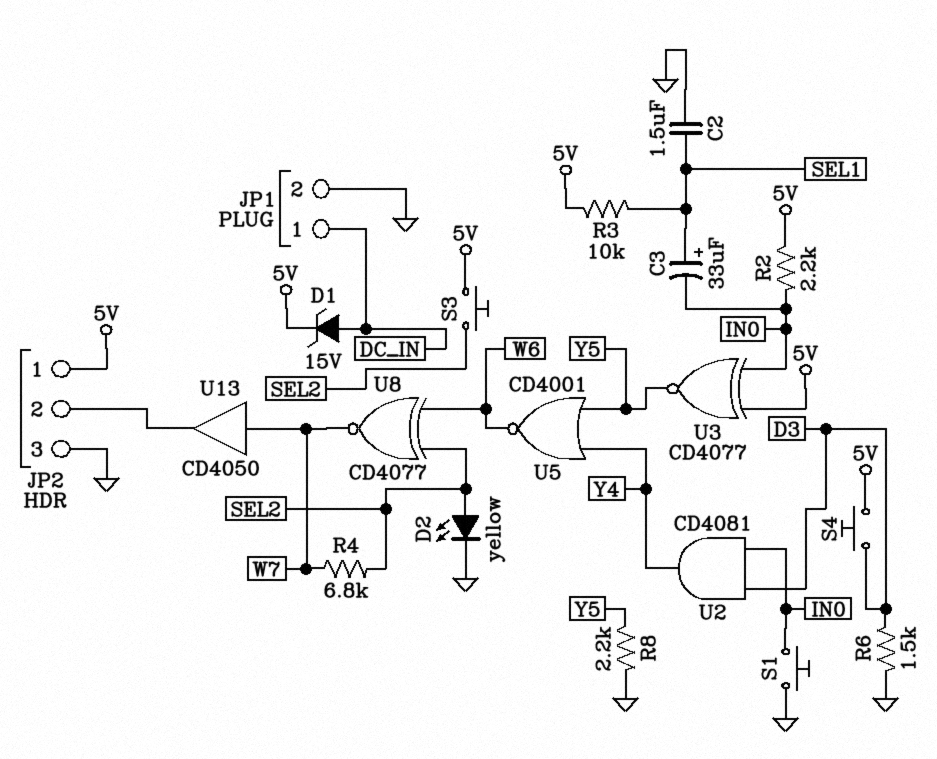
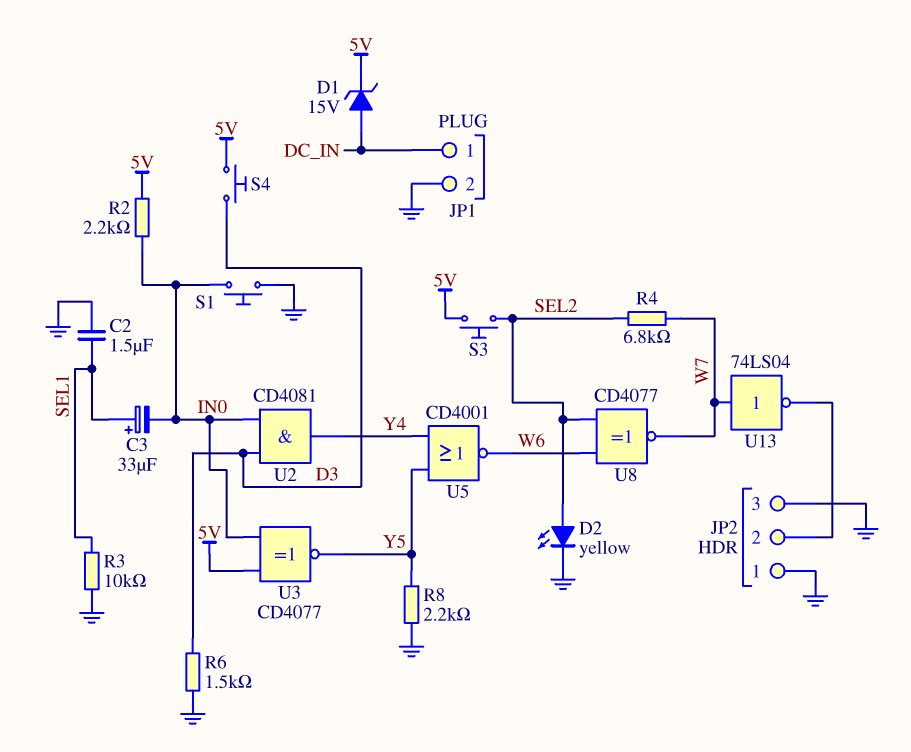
JP2 pin 1: 5V -> GND
R3: 10k (5V, SEL1) -> 10k (GND, SEL1)
U13: buffer CD4050 (in W7, out JP2/2) -> NOT 74LS04 (in W7, out JP2/2)

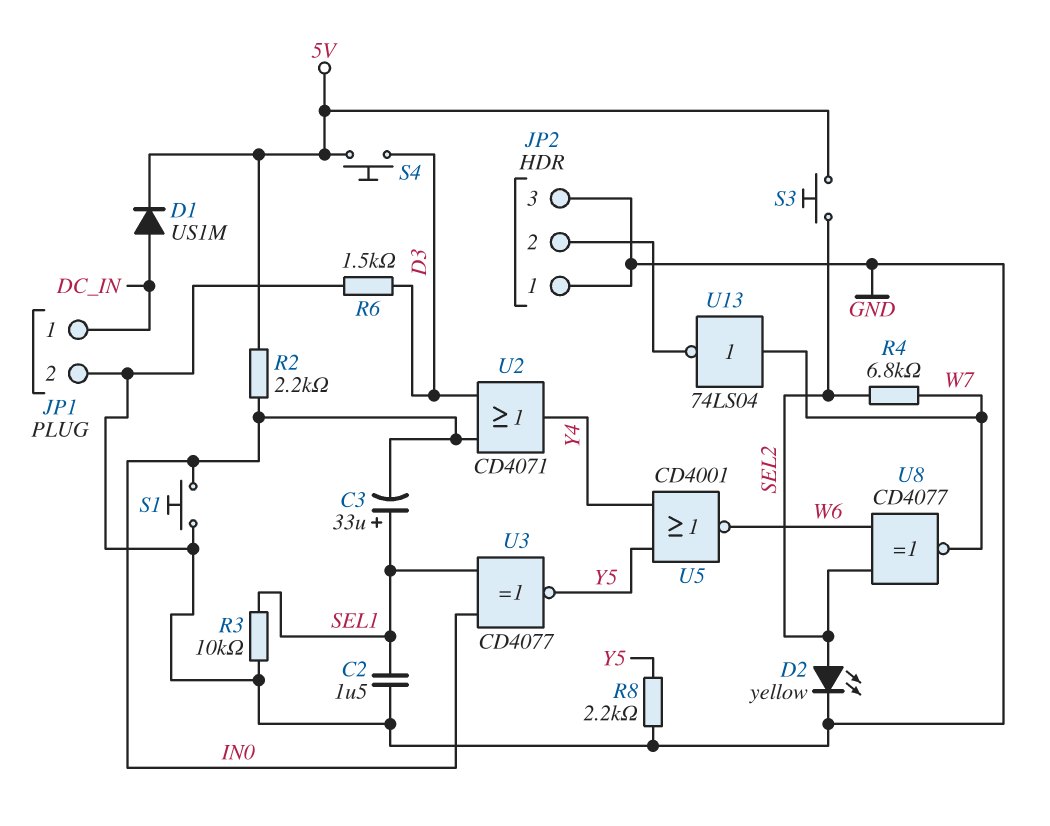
D1: zener 15V (A DC_IN, K 5V) -> diode US1M (A DC_IN, K 5V)
U2: AND CD4081 (in D3, in IN0, out Y4) -> OR CD4071 (in D3, in IN0, out Y4)
U3: XNOR CD4077 (in 5V, in IN0, out Y5) -> XNOR CD4077 (in IN0, in SEL1, out Y5)

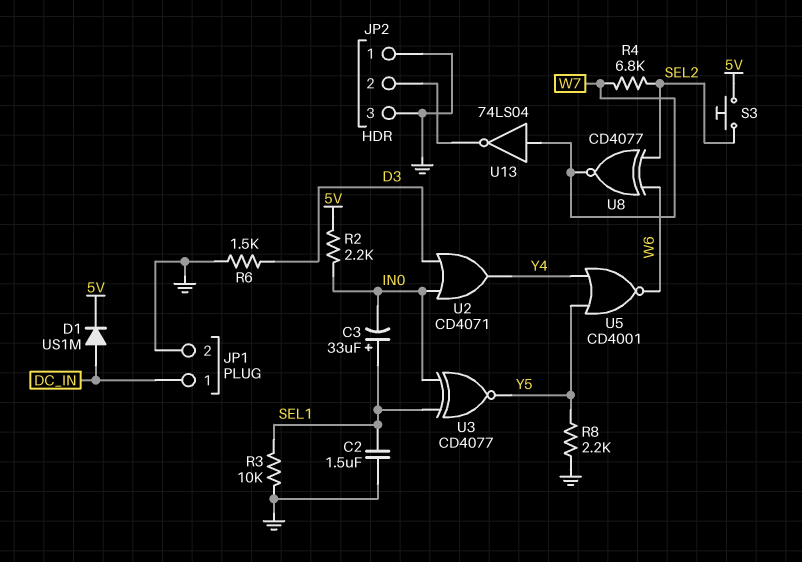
D2: LED yellow (A SEL2, K GND) -> none
S1: button (GND, IN0) -> none
S4: button (5V, D3) -> none

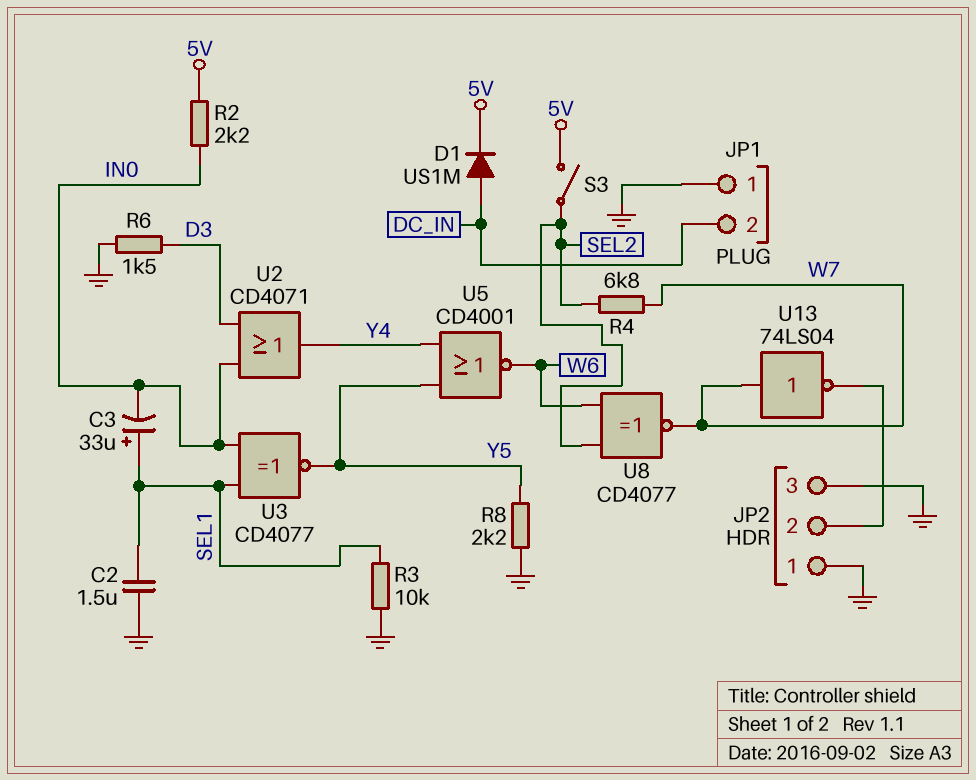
JP1 pin 1: DC_IN -> GND
JP1 pin 2: GND -> DC_IN
S3: button (5V, SEL2) -> switch (5V, SEL2)

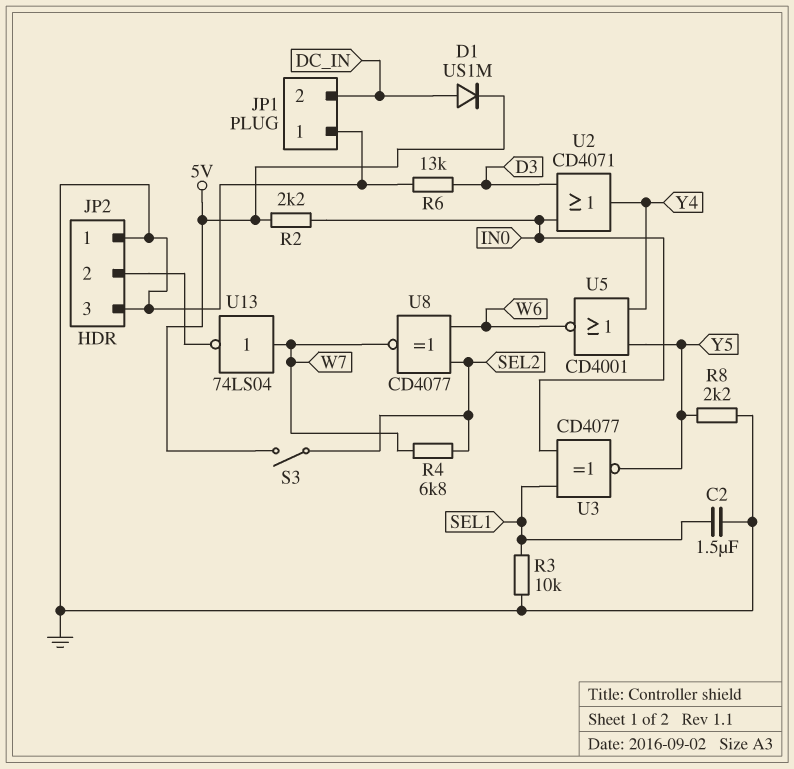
C3: 33uF (plus SEL1, minus IN0) -> none
R6: 1.5k (D3, GND) -> 13k (D3, GND)

